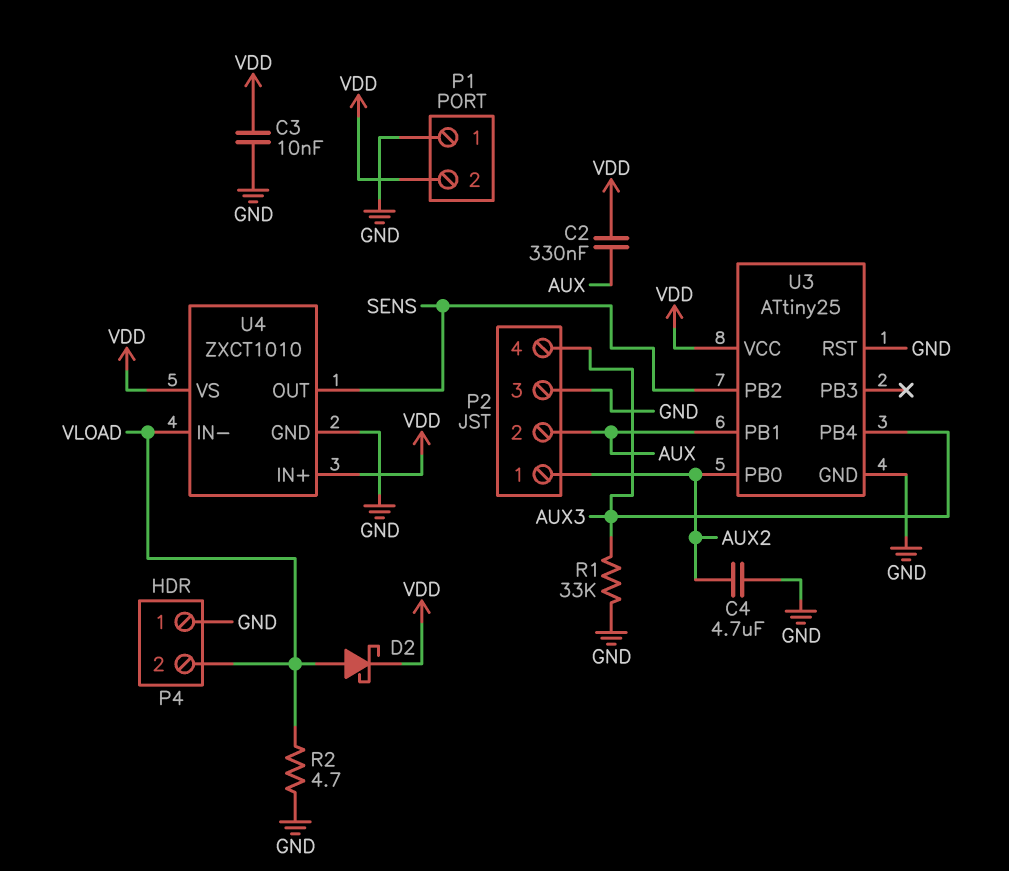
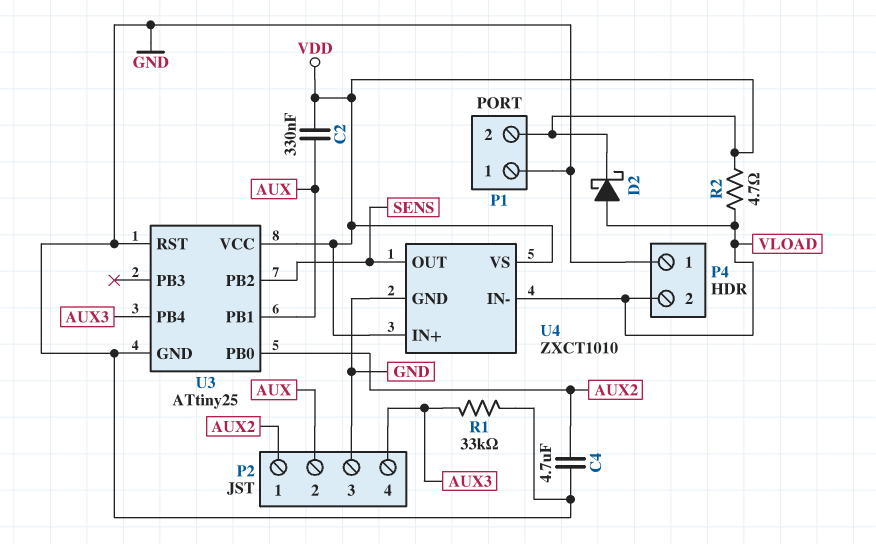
C3: 10nF (GND, VDD) -> none
R2: 4.7 (GND, VLOAD) -> 4.7 (VDD, VLOAD)

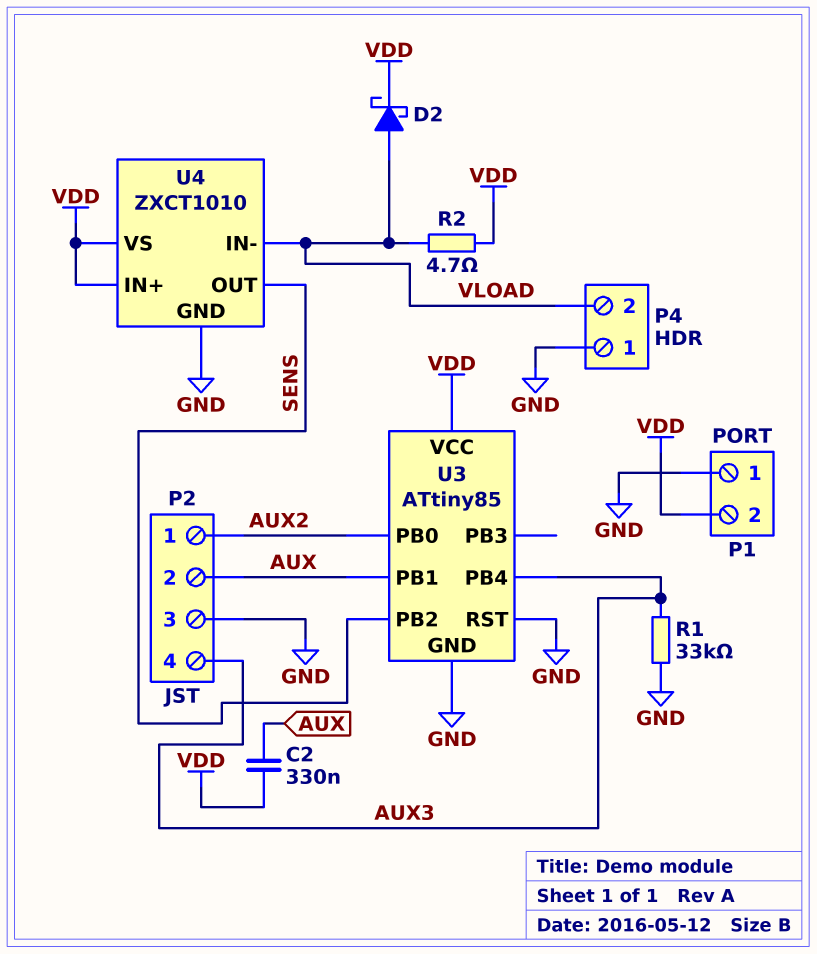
C4: 4.7uF (AUX2, GND) -> none
U3: ATtiny25 -> ATtiny85

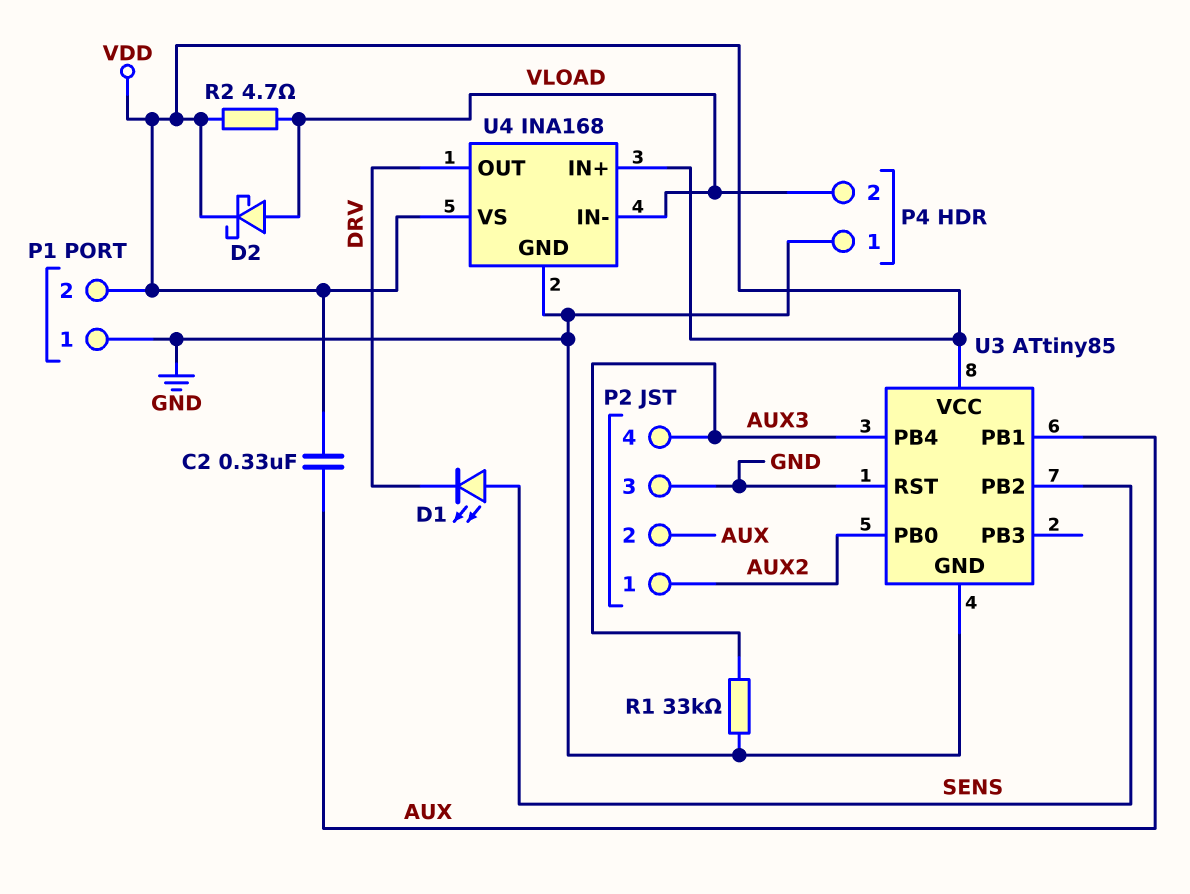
D1: none -> LED (A SENS, K DRV)
U4: ZXCT1010 -> INA168
U4 pin OUT: SENS -> DRV

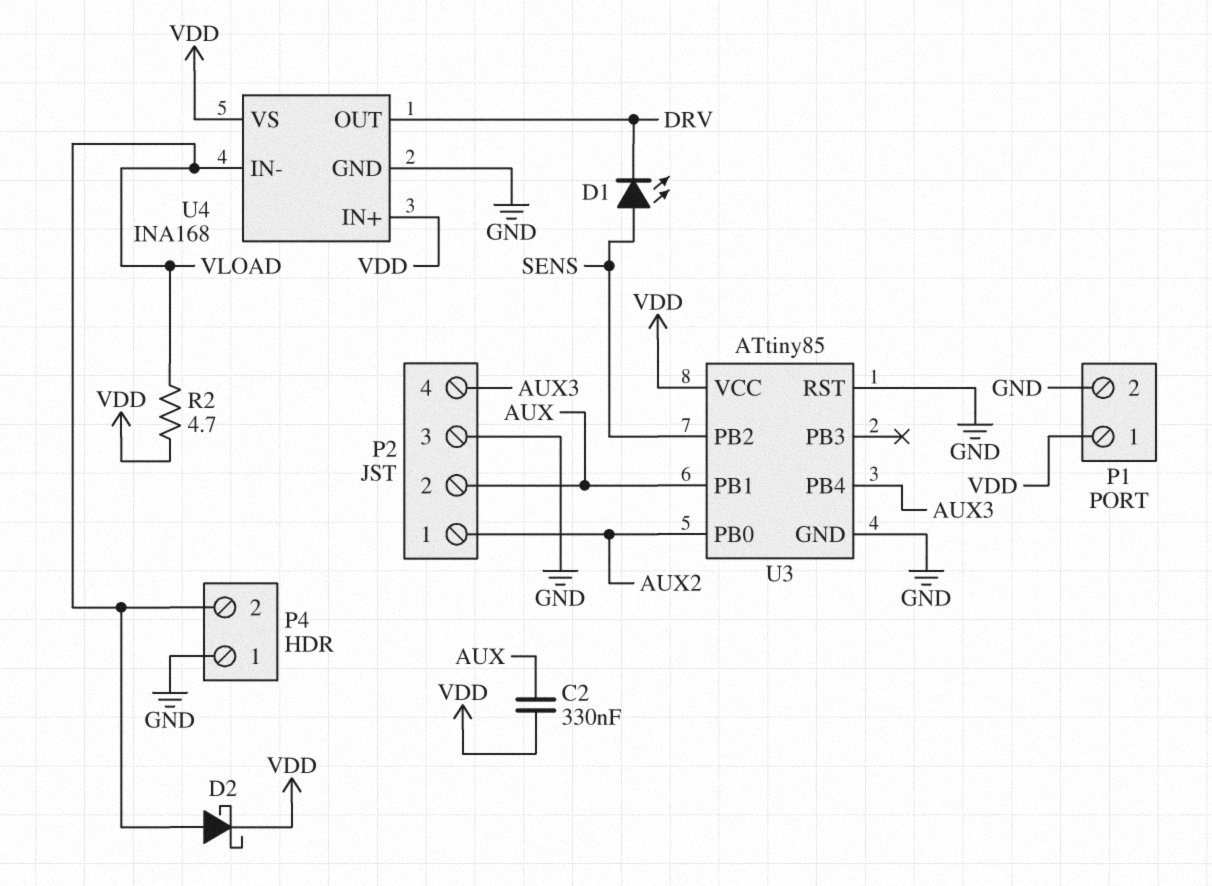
P1 pin 1: GND -> VDD
P1 pin 2: VDD -> GND
R1: 33k (AUX3, GND) -> none

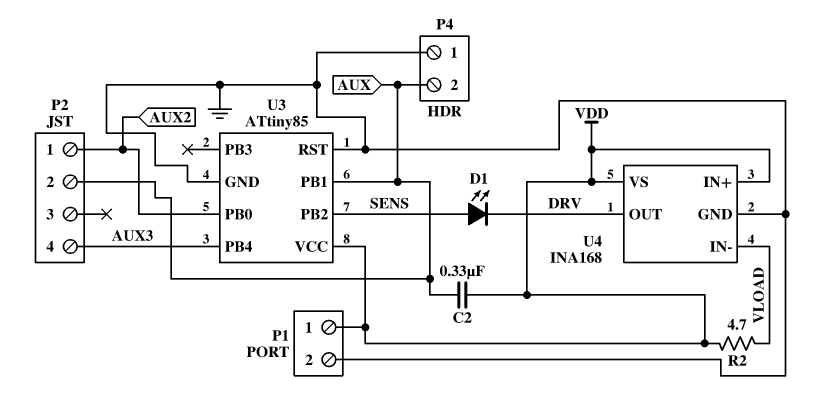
D2: schottky (A VLOAD, K VDD) -> none
P2 pin 3: GND -> none
P4 pin 2: VLOAD -> AUX

